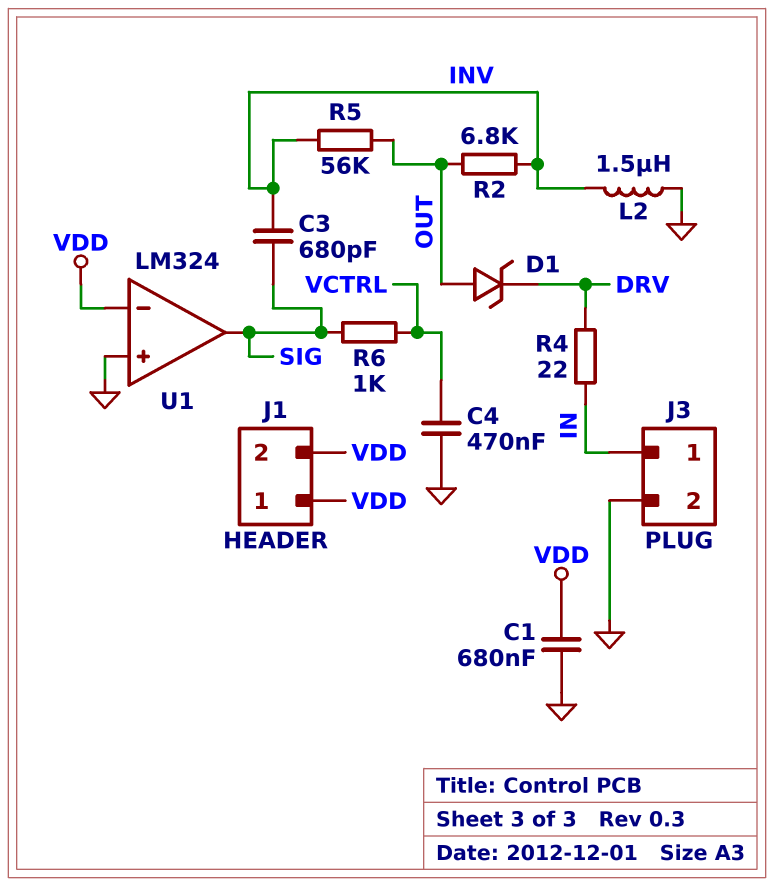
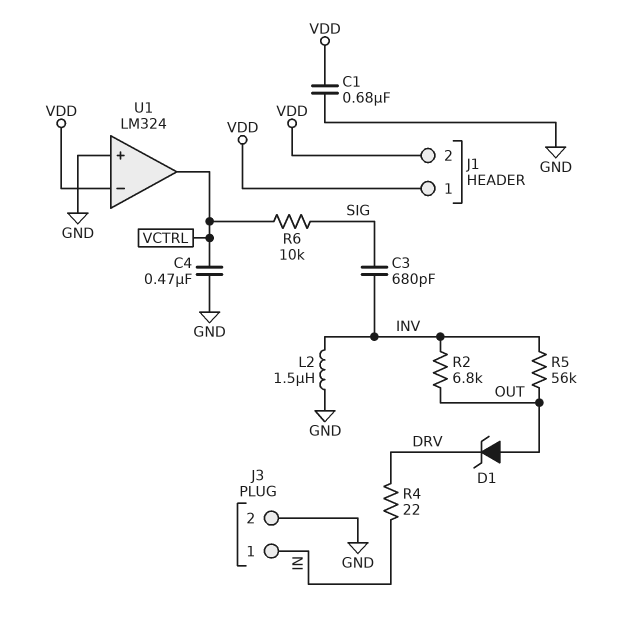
R6: 1k (SIG, VCTRL) -> 10k (SIG, VCTRL)
U1 pin out: SIG -> VCTRL

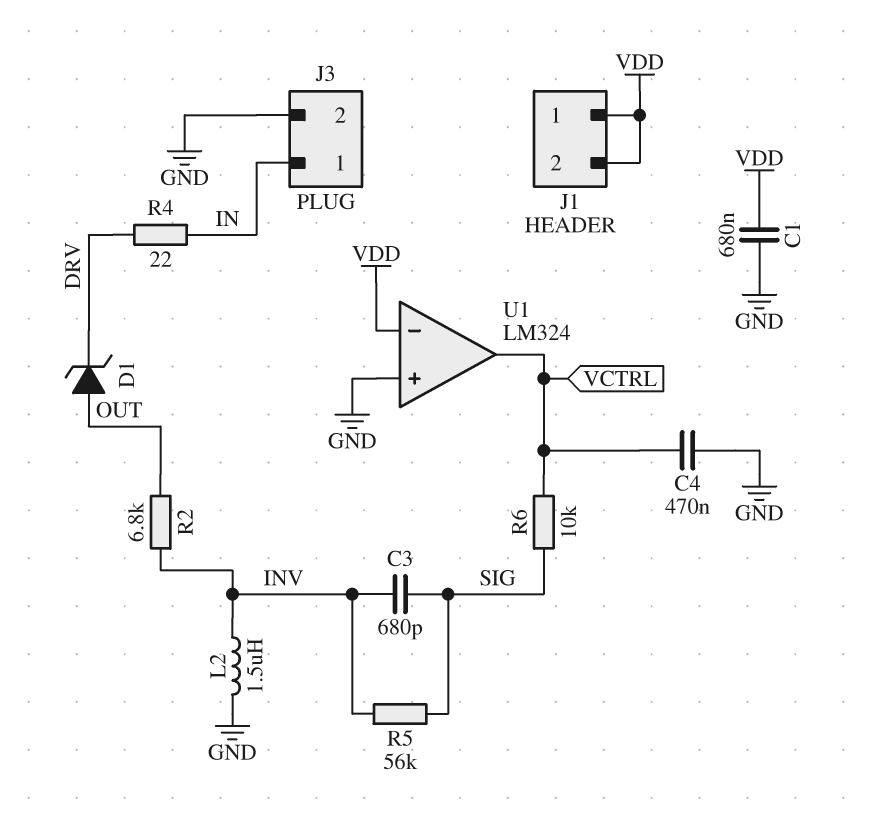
R5: 56k (INV, OUT) -> 56k (INV, SIG)

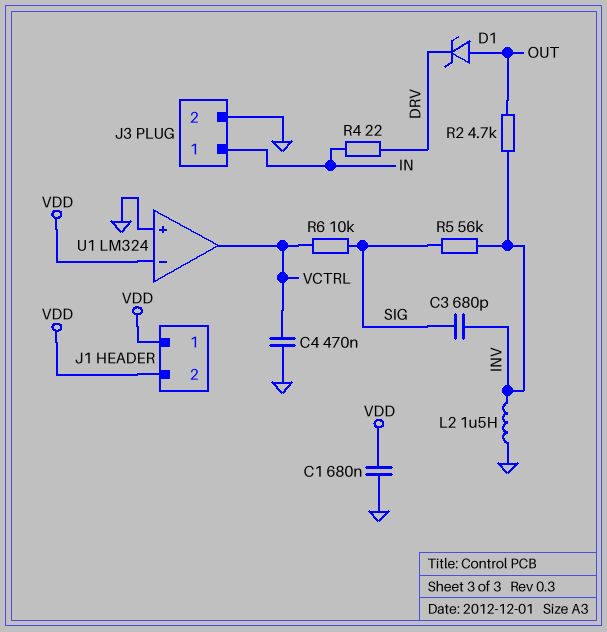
R2: 6.8k (INV, OUT) -> 4.7k (INV, OUT)

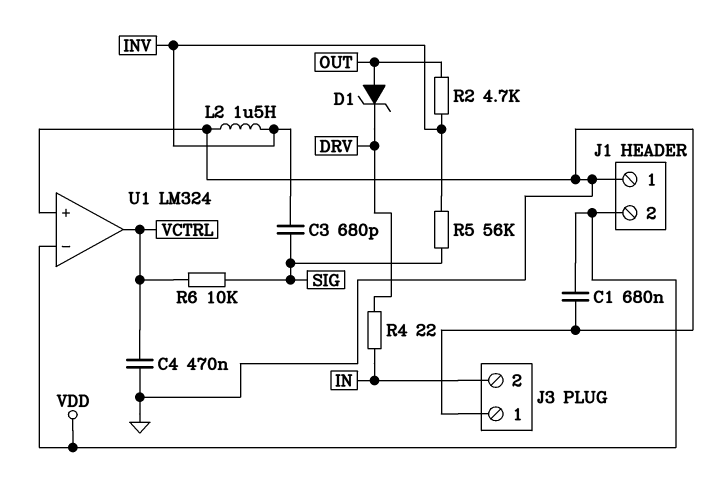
J1 pin 1: VDD -> GND
J3 pin 1: IN -> GND
J3 pin 2: GND -> IN

